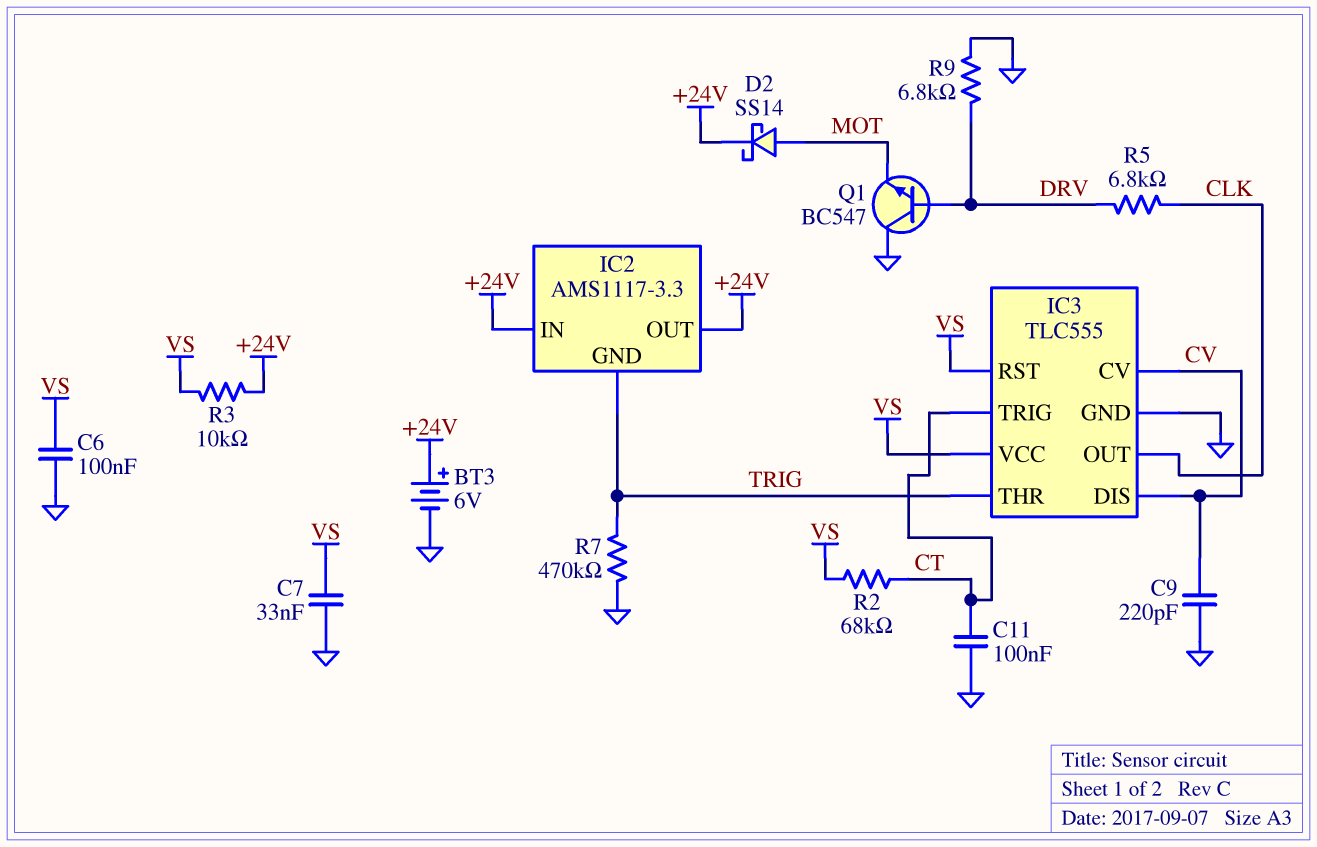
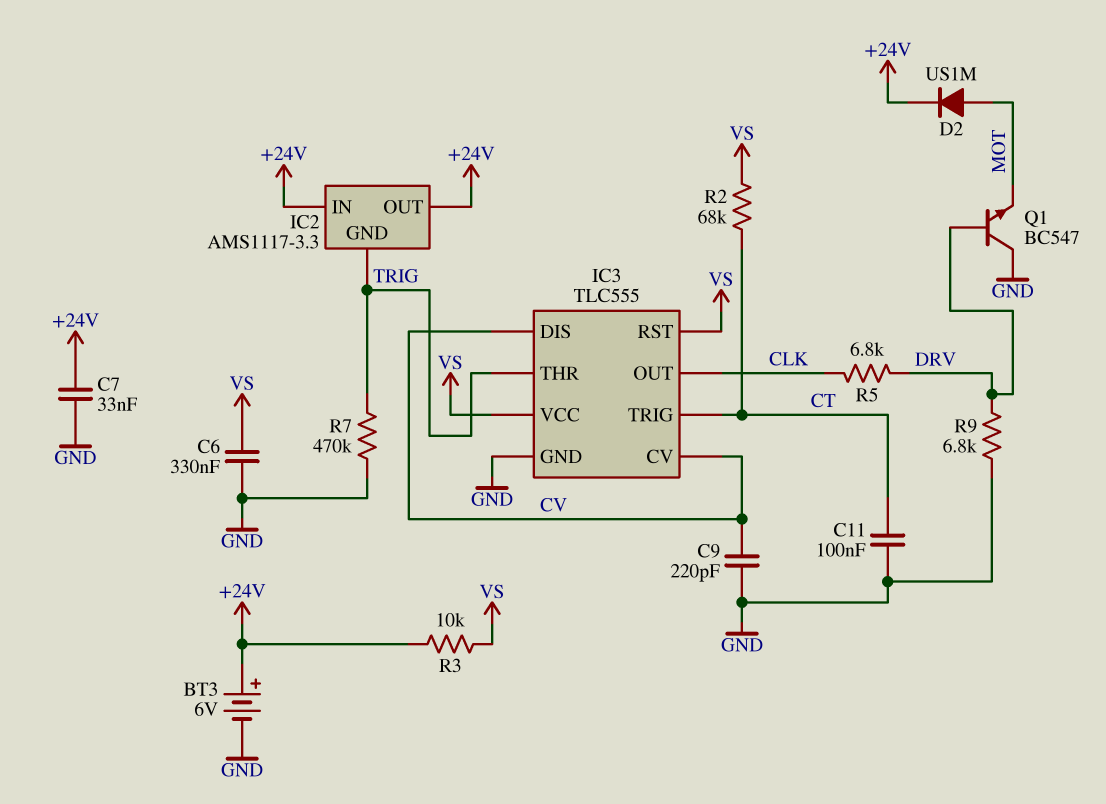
C6: 100nF (GND, VS) -> 330nF (GND, VS)
C7: 33nF (GND, VS) -> 33nF (+24V, GND)
D2: schottky SS14 (A MOT, K +24V) -> diode US1M (A MOT, K +24V)

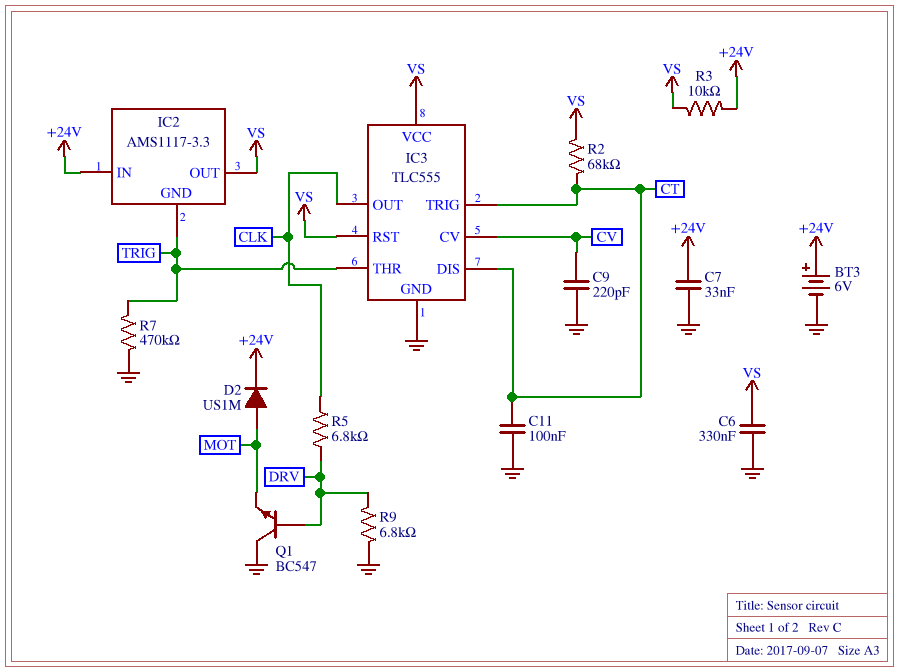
IC2 pin OUT: +24V -> VS
IC3 pin DIS: CV -> CT

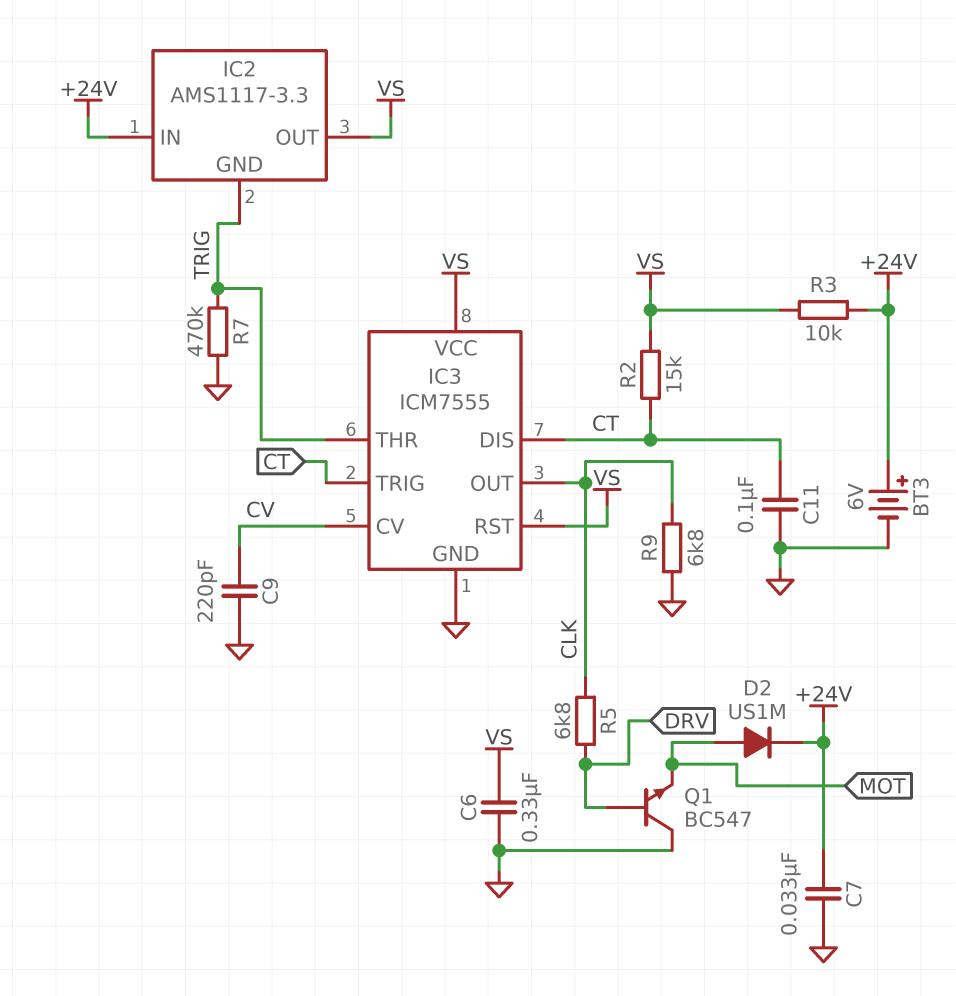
IC3: TLC555 -> ICM7555
R2: 68k (CT, VS) -> 15k (CT, VS)
R9: 6.8k (DRV, GND) -> 6.8k (CLK, GND)

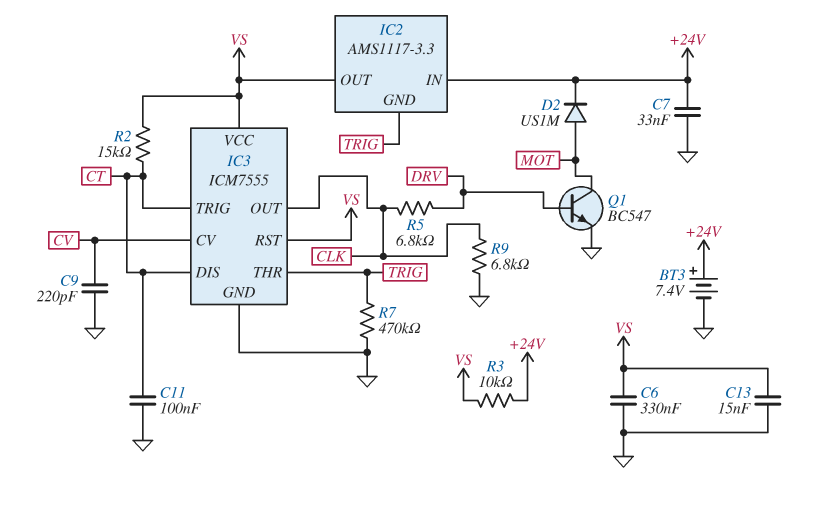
BT3: 6V (plus +24V, minus GND) -> 7.4V (plus +24V, minus GND)
C13: none -> 15nF (GND, VS)
Q1: NPN BC547 (B DRV, C GND, E MOT) -> NPN BC547 (B DRV, C MOT, E GND)

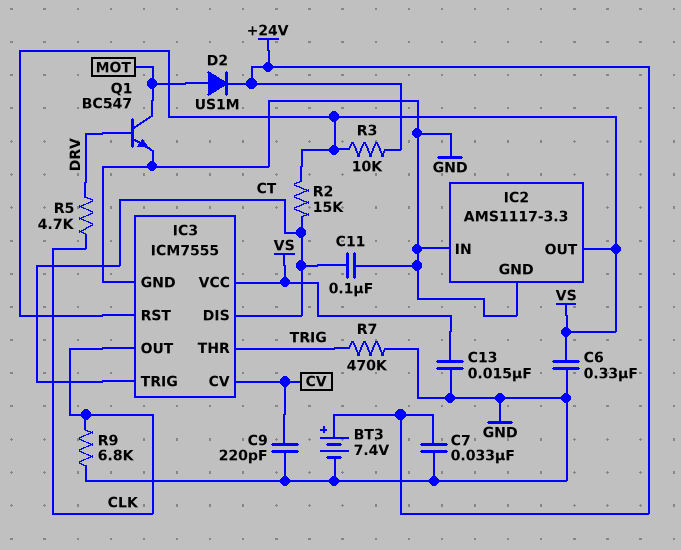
IC2 pin GND: TRIG -> GND
IC2 pin IN: +24V -> GND
R5: 6.8k (CLK, DRV) -> 4.7k (CLK, DRV)

